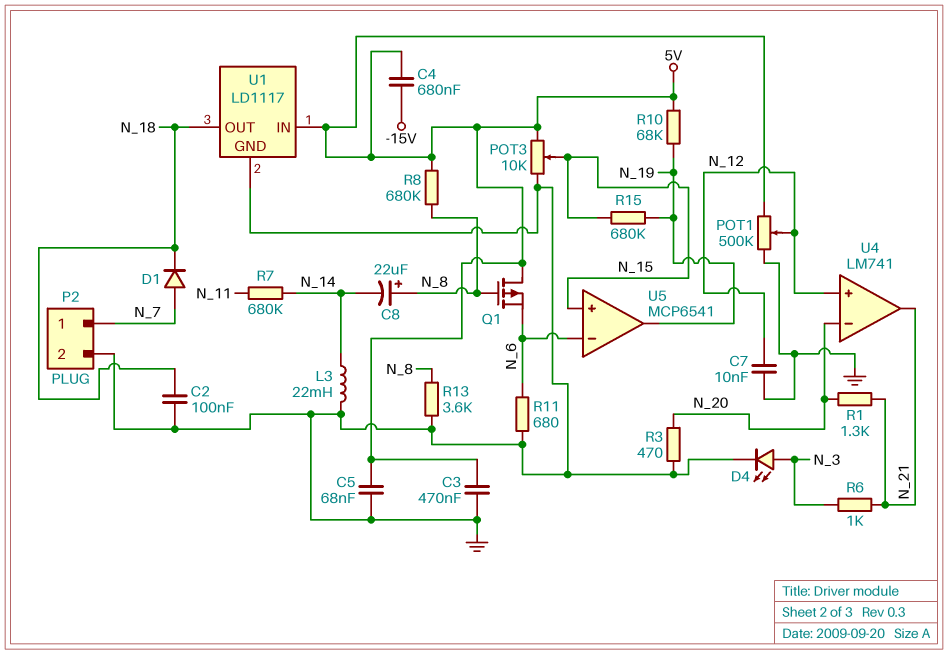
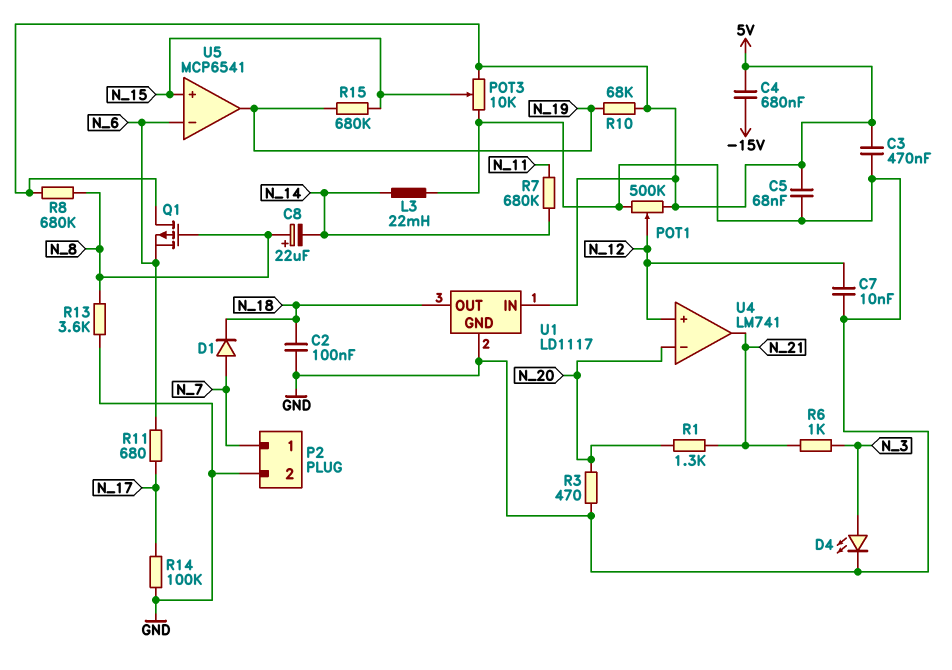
R11: 680 (GND, N_6) -> 680 (N_6, N_17)
R14: none -> 100k (GND, N_17)

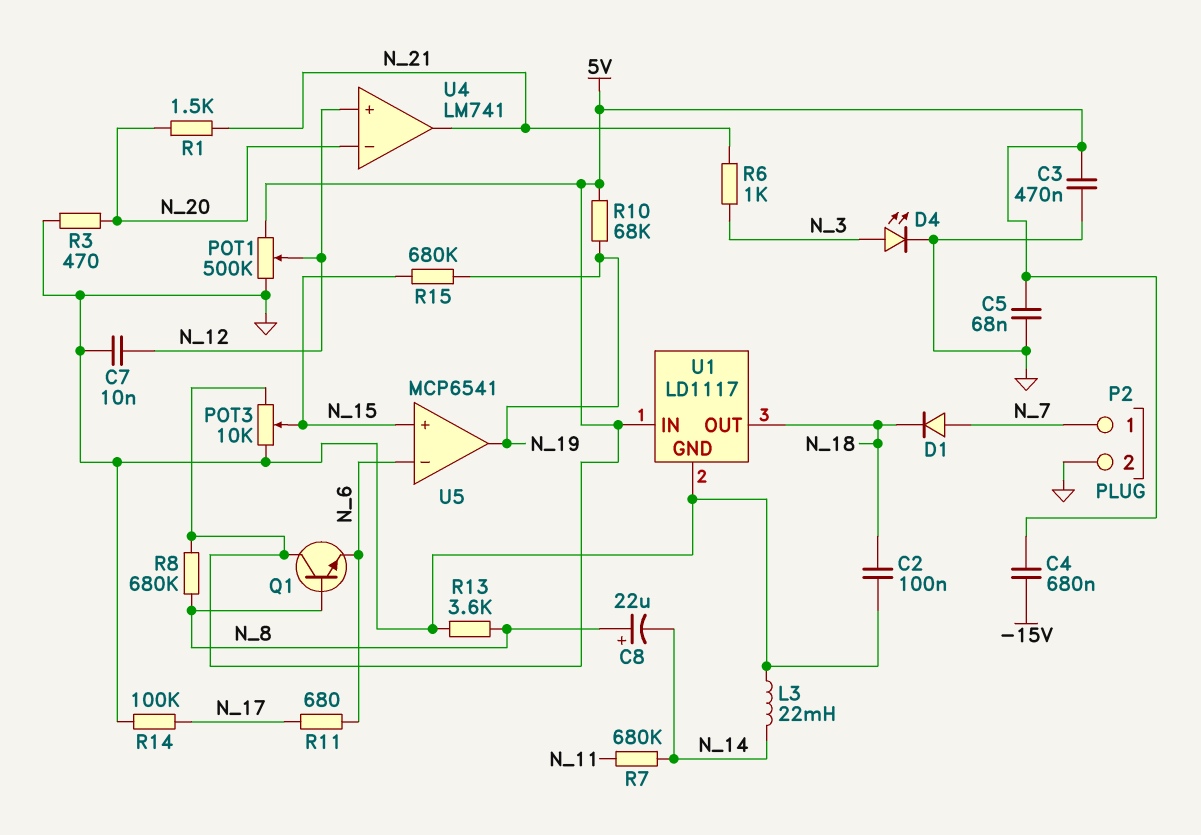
Q1: PMOS (G N_8, D 5V, S N_6) -> NPN (B N_8, C 5V, E N_6)
R1: 1.3k (N_20, N_21) -> 1.5k (N_20, N_21)

